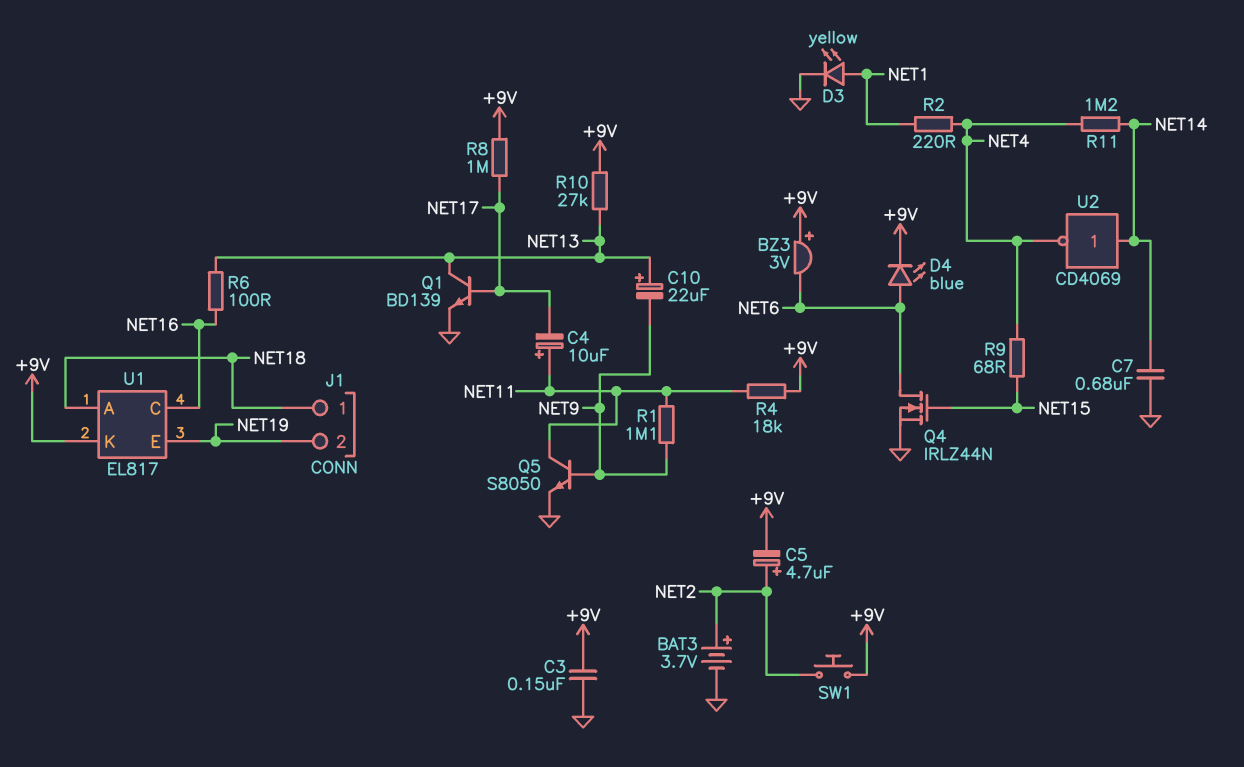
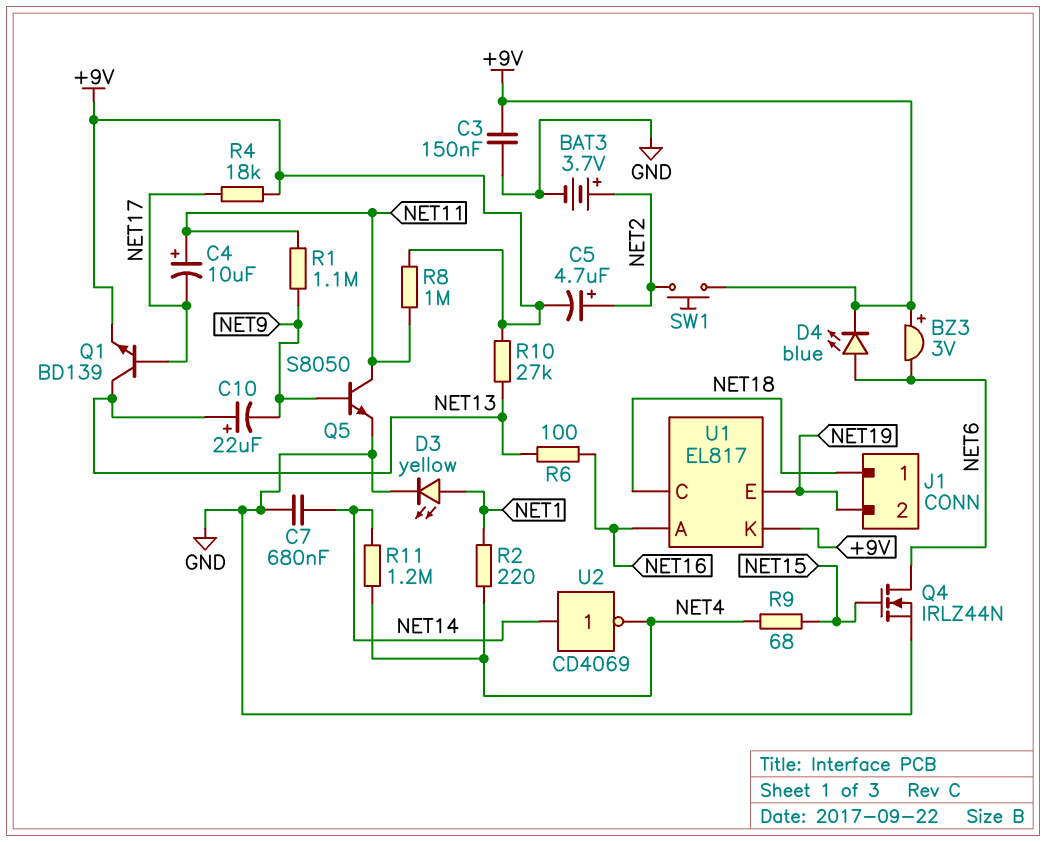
Q1: NPN BD139 (B NET17, C NET13, E GND) -> NPN BD139 (B NET17, C NET13, E +9V)
R4: 18k (+9V, NET11) -> 18k (+9V, NET17)
R8: 1M (+9V, NET17) -> 1M (+9V, NET11)
U1 pin A: NET18 -> NET16
U1 pin C: NET16 -> NET18

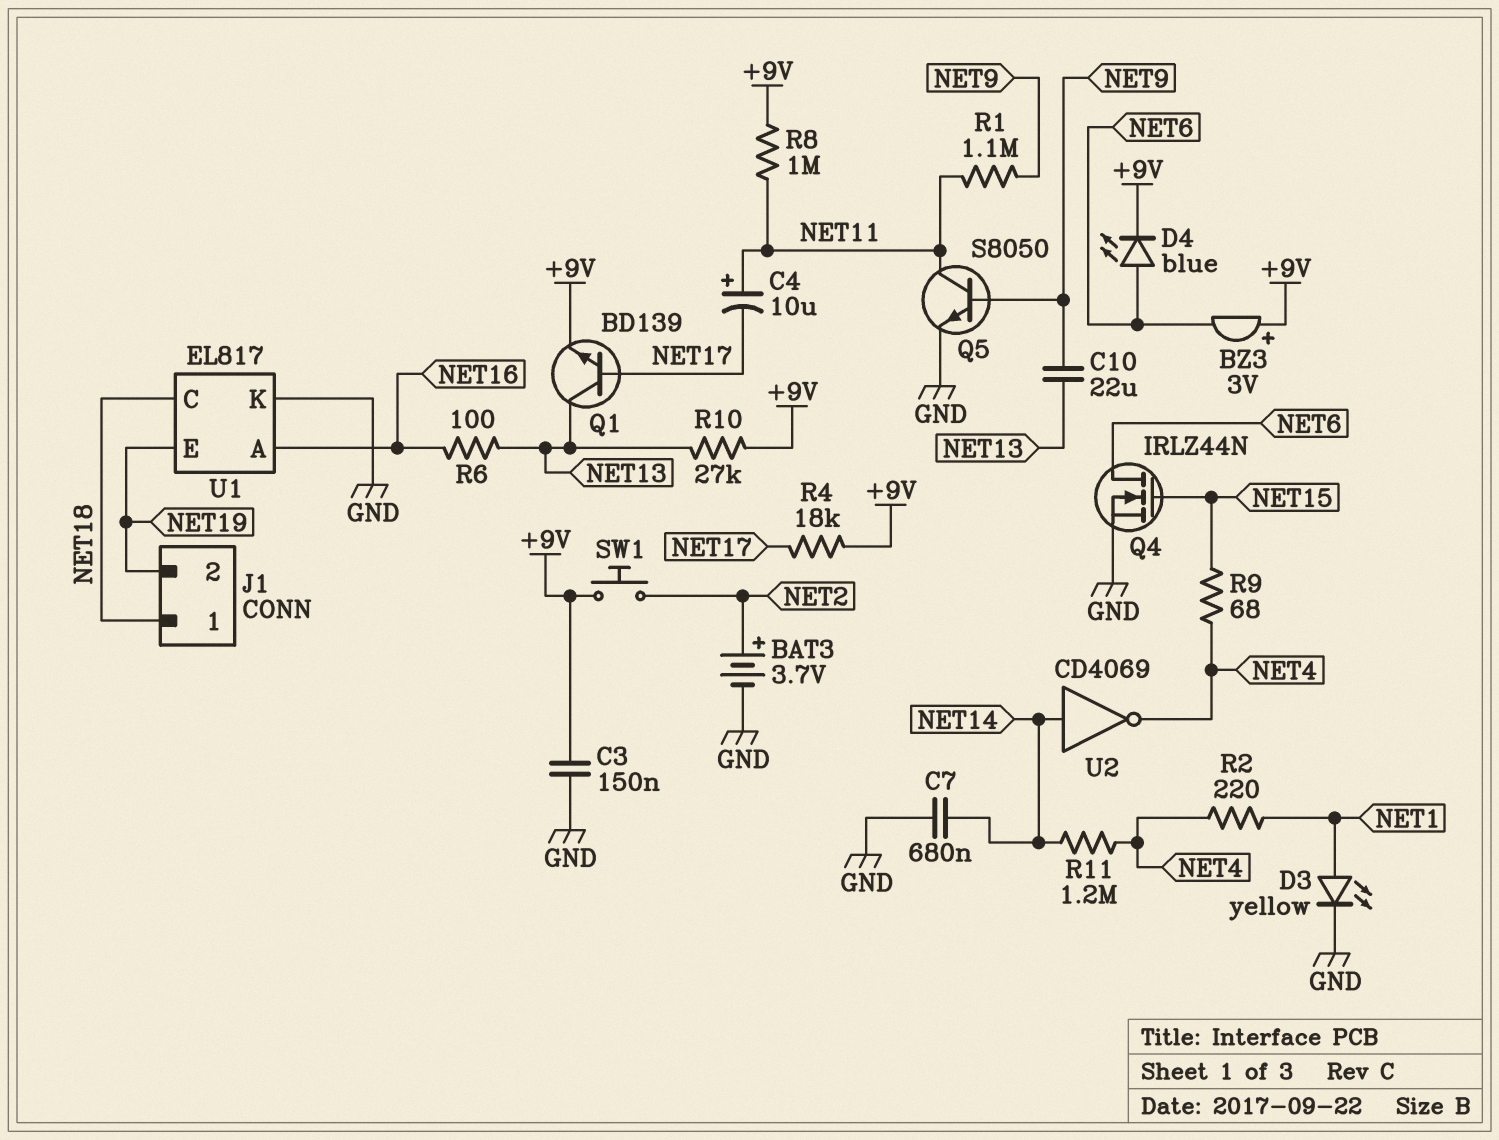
C5: 4.7uF (plus NET2, minus +9V) -> none
C10: 22uF (plus NET13, minus NET9) -> 22uF (NET9, NET13)
U1 pin K: +9V -> GND

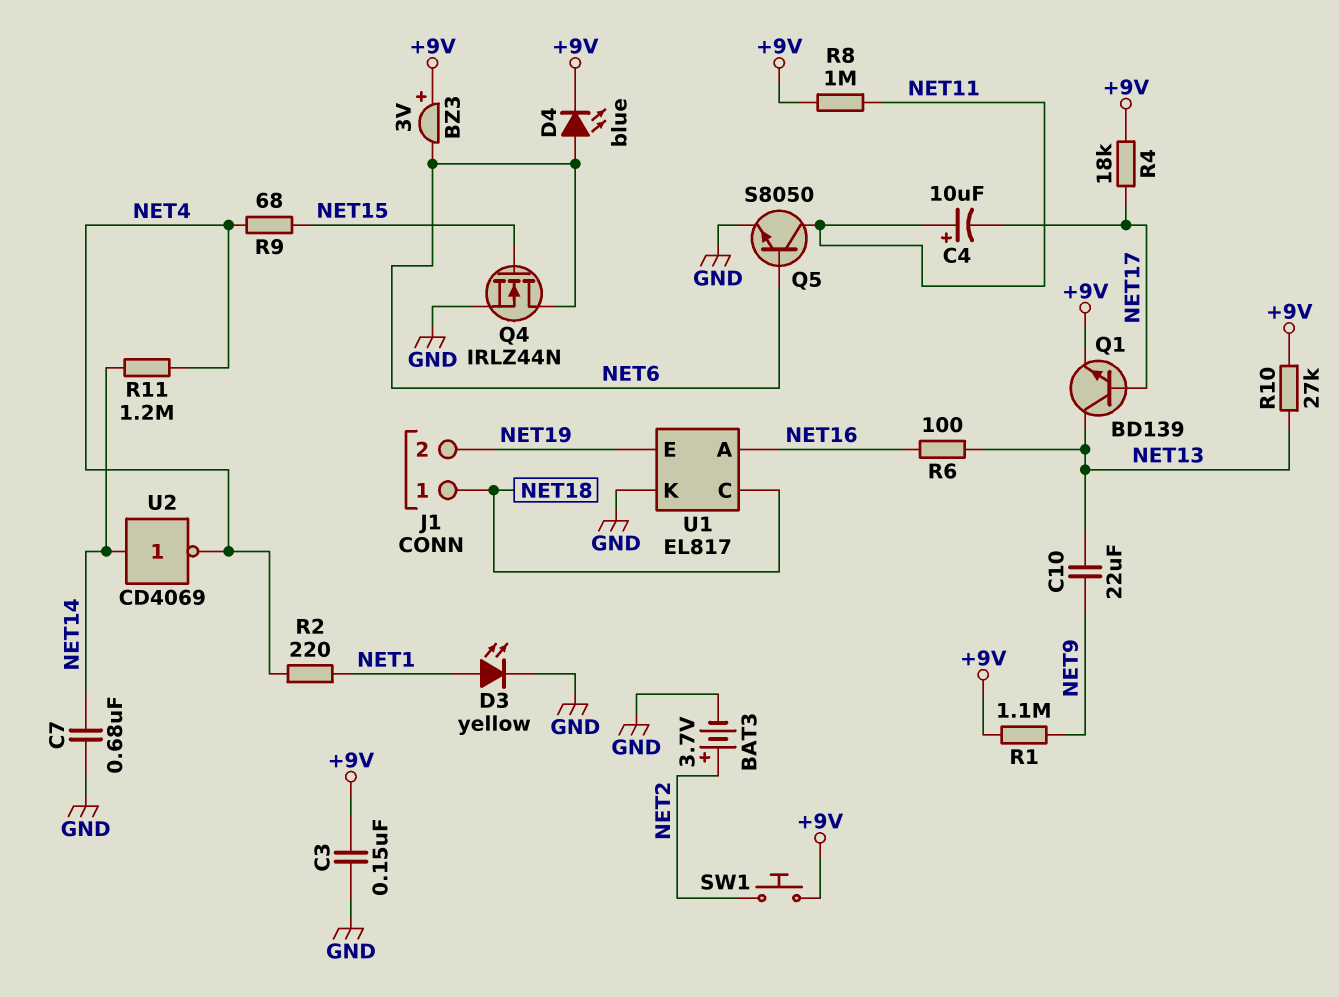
Q5: NPN S8050 (B NET9, C NET11, E GND) -> NPN S8050 (B NET6, C NET11, E GND)
R1: 1.1M (NET9, NET11) -> 1.1M (+9V, NET9)

